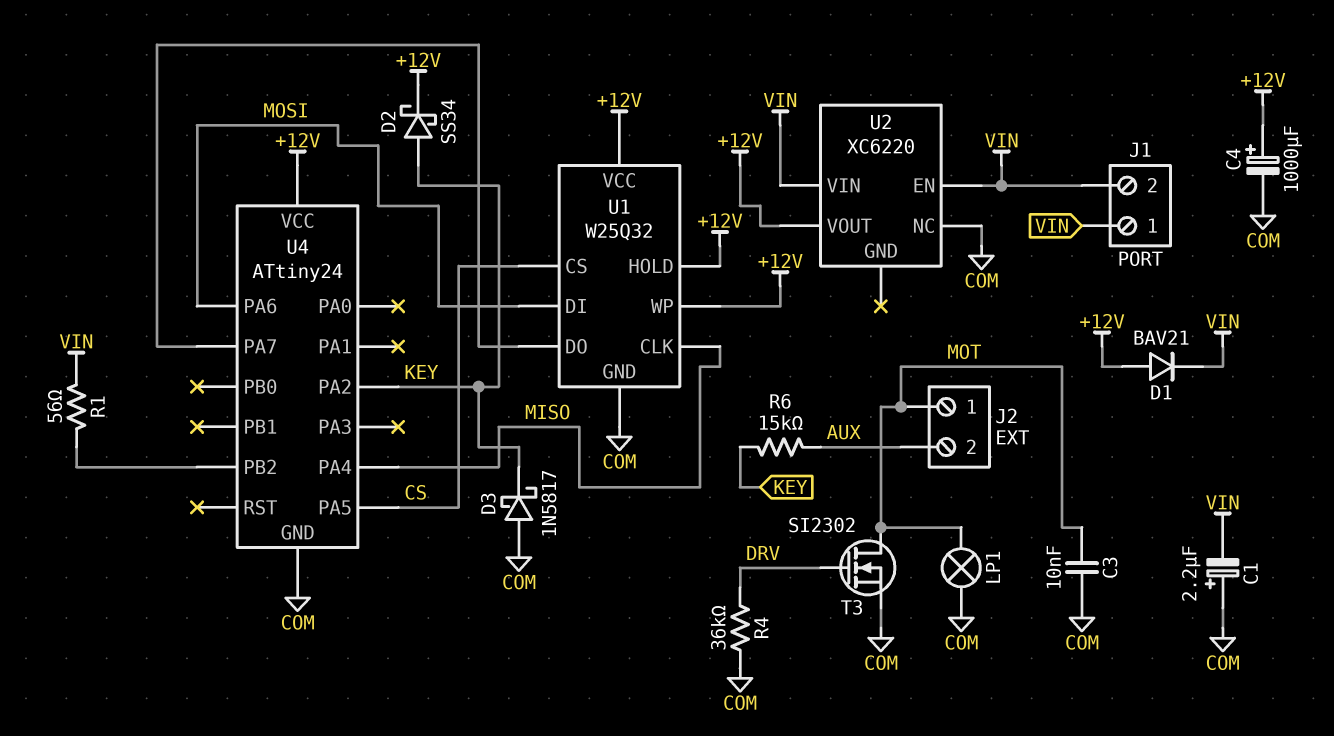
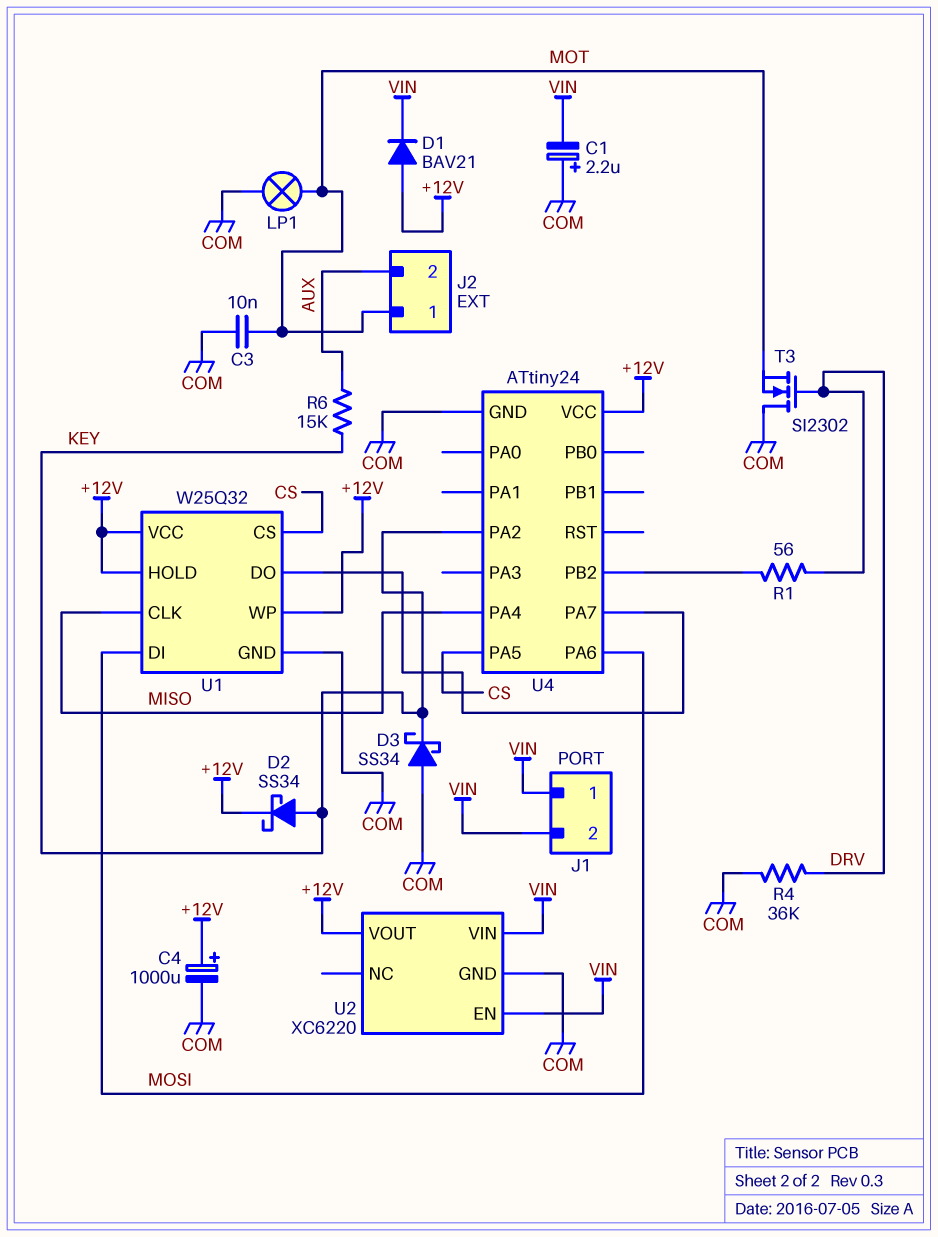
D3: schottky 1N5817 (A COM, K KEY) -> schottky SS34 (A COM, K KEY)
R1: 56 (U4/PB2, VIN) -> 56 (DRV, U4/PB2)
T3: NMOS SI2302 (G DRV, D MOT, S COM) -> NMOS SI2302 (G DRV, D COM, S MOT)
U2 pin GND: none -> COM
U2 pin NC: COM -> none

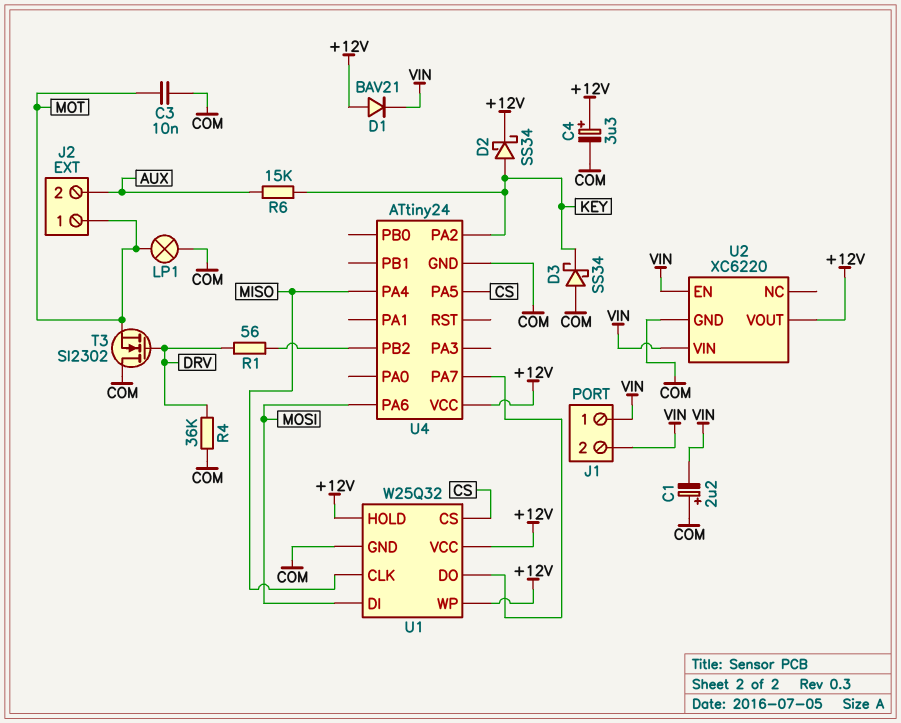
C4: 1000uF (plus +12V, minus COM) -> 3.3uF (plus +12V, minus COM)

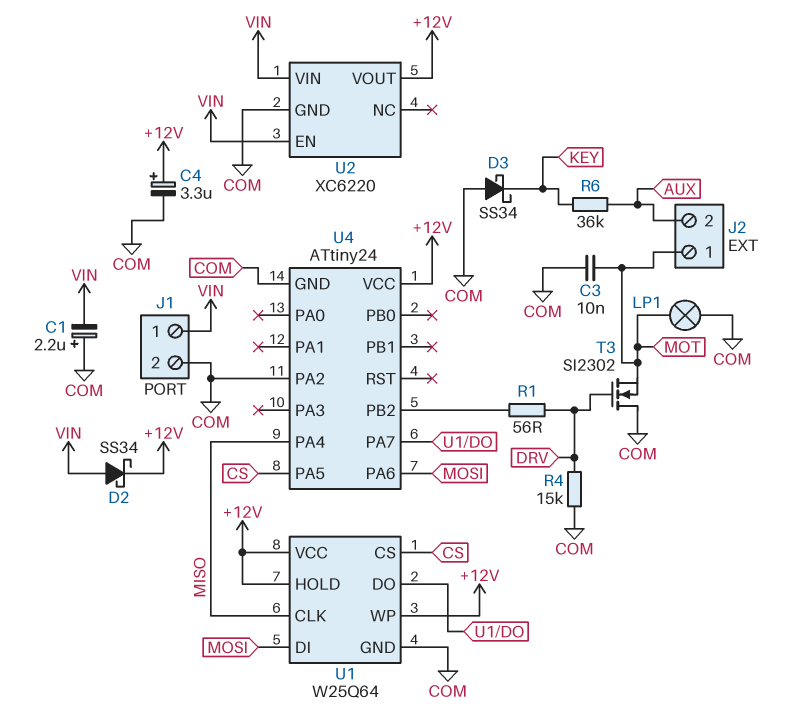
D1: diode BAV21 (A +12V, K VIN) -> none
D2: schottky SS34 (A KEY, K +12V) -> schottky SS34 (A VIN, K +12V)
J1 pin 2: VIN -> COM
R4: 36k (COM, DRV) -> 15k (COM, DRV)
R6: 15k (AUX, KEY) -> 36k (AUX, KEY)
U1: W25Q32 -> W25Q64
U4 pin PA2: KEY -> COM

